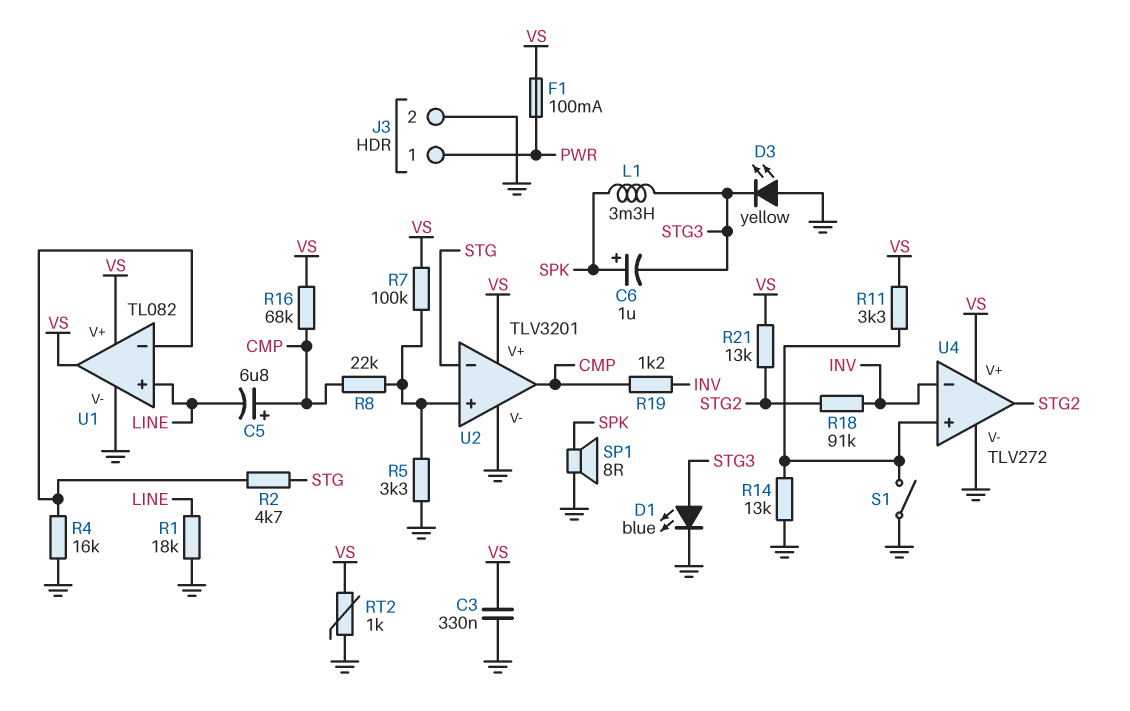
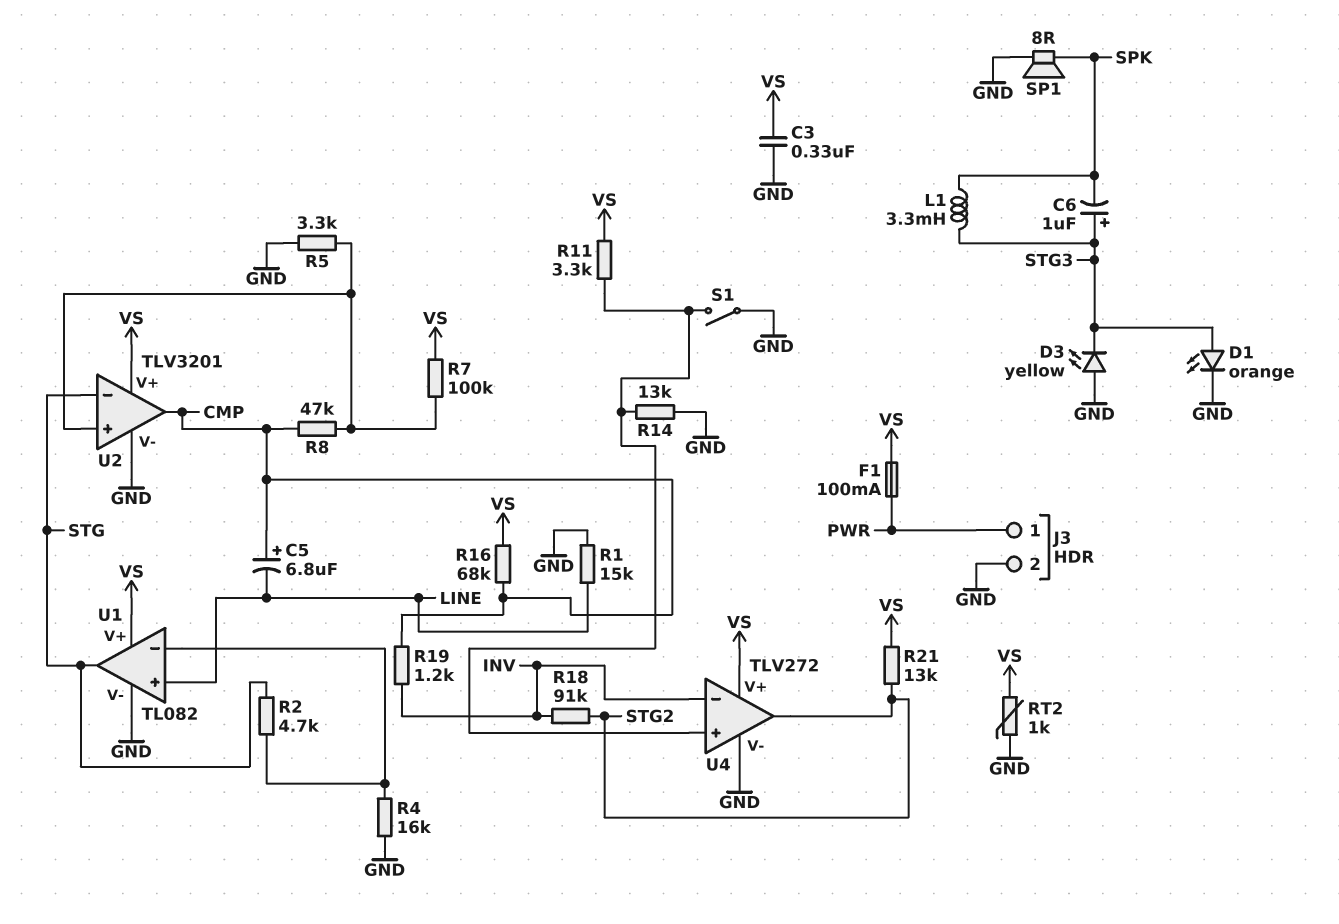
C6: 1uF (plus SPK, minus STG3) -> 1uF (plus STG3, minus SPK)
D1: LED blue (A STG3, K GND) -> LED orange (A STG3, K GND)
R1: 18k (GND, LINE) -> 15k (GND, LINE)
R8: 22k (CMP, U2/in+) -> 47k (CMP, U2/in+)
U1 pin out: VS -> STG

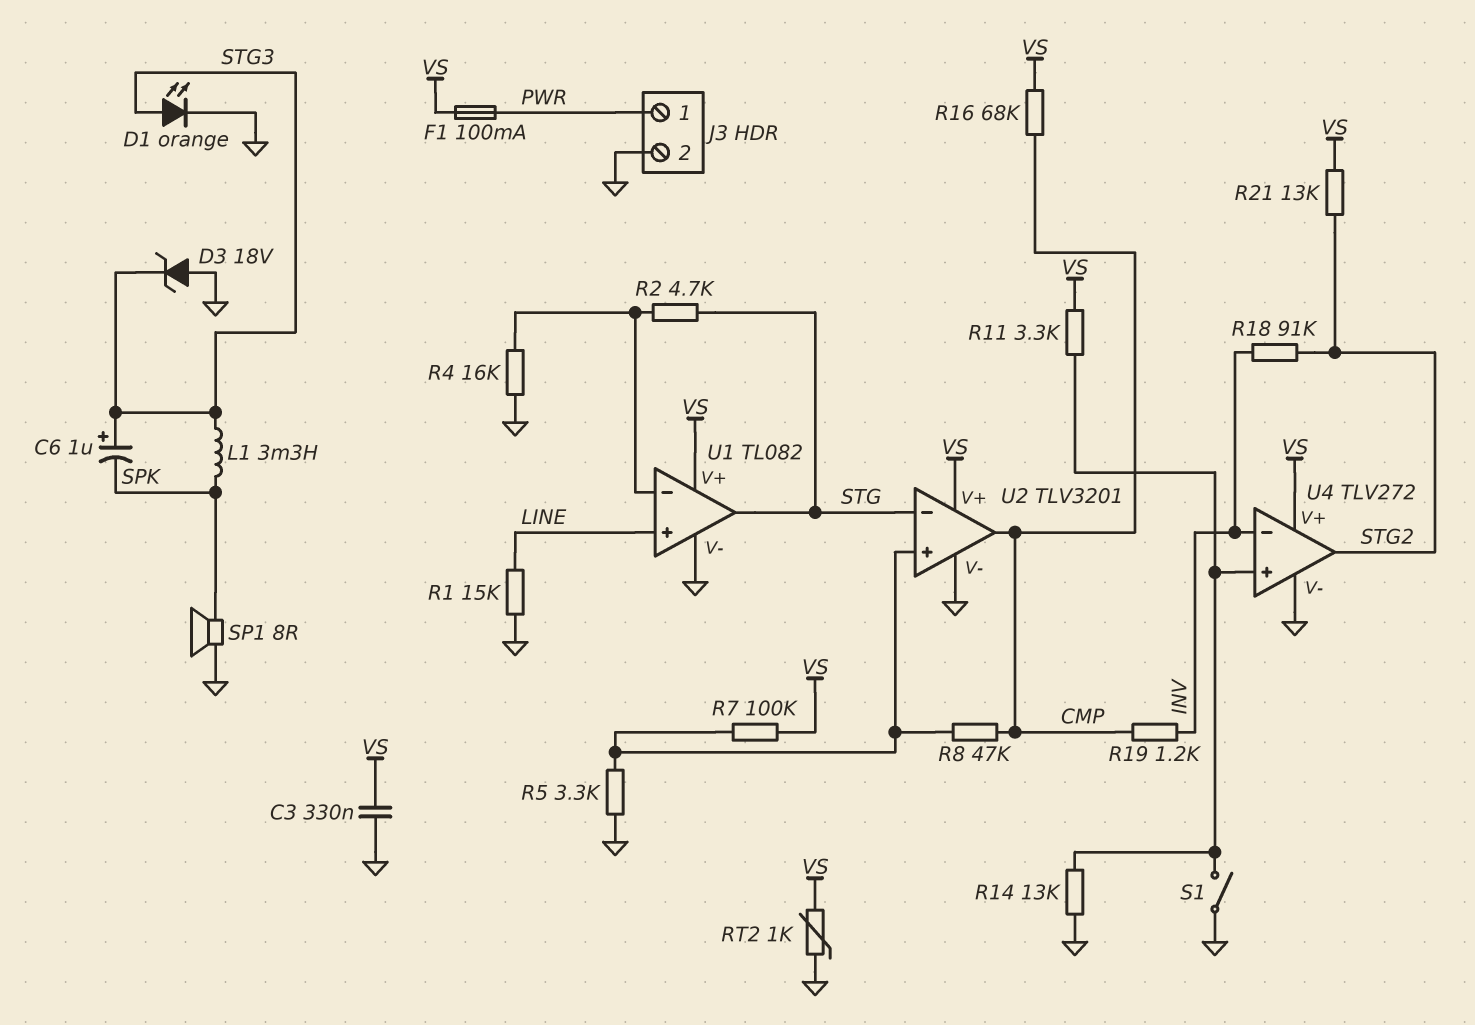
C5: 6.8uF (plus CMP, minus LINE) -> none
D3: LED yellow (A GND, K STG3) -> zener 18V (A GND, K STG3)

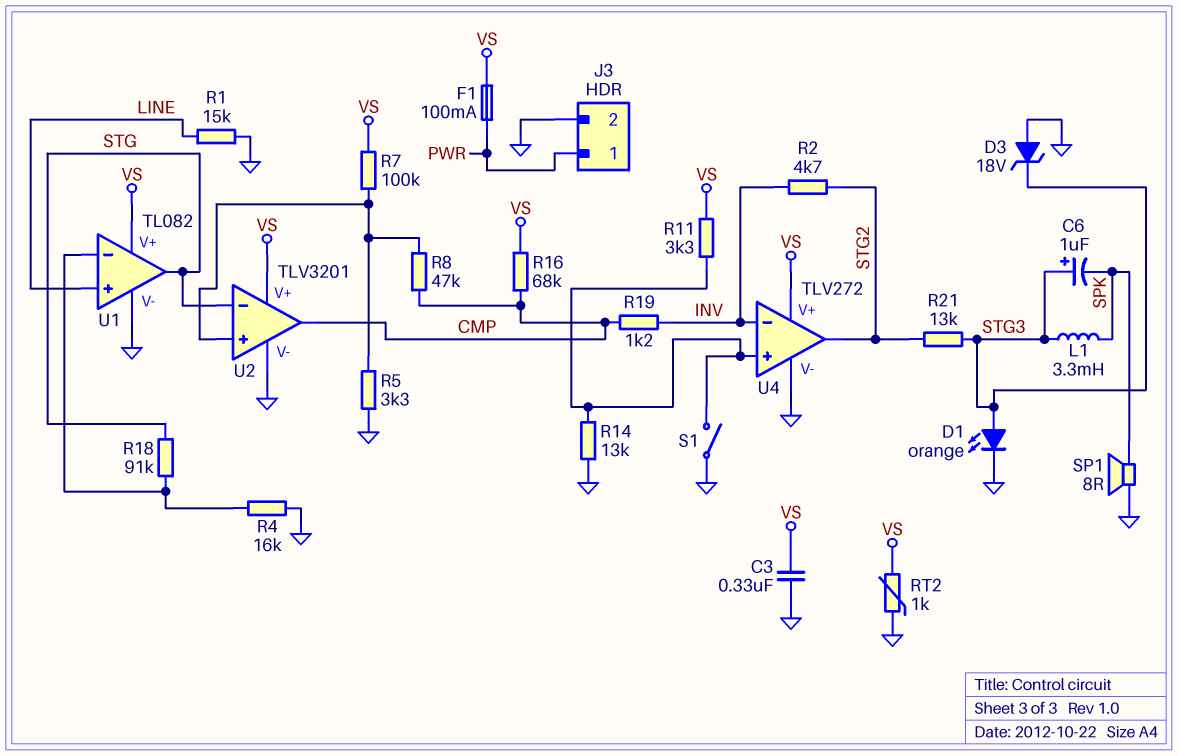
R2: 4.7k (STG, U1/in-) -> 4.7k (INV, STG2)
R18: 91k (INV, STG2) -> 91k (STG, U1/in-)
R21: 13k (STG2, VS) -> 13k (STG2, STG3)

